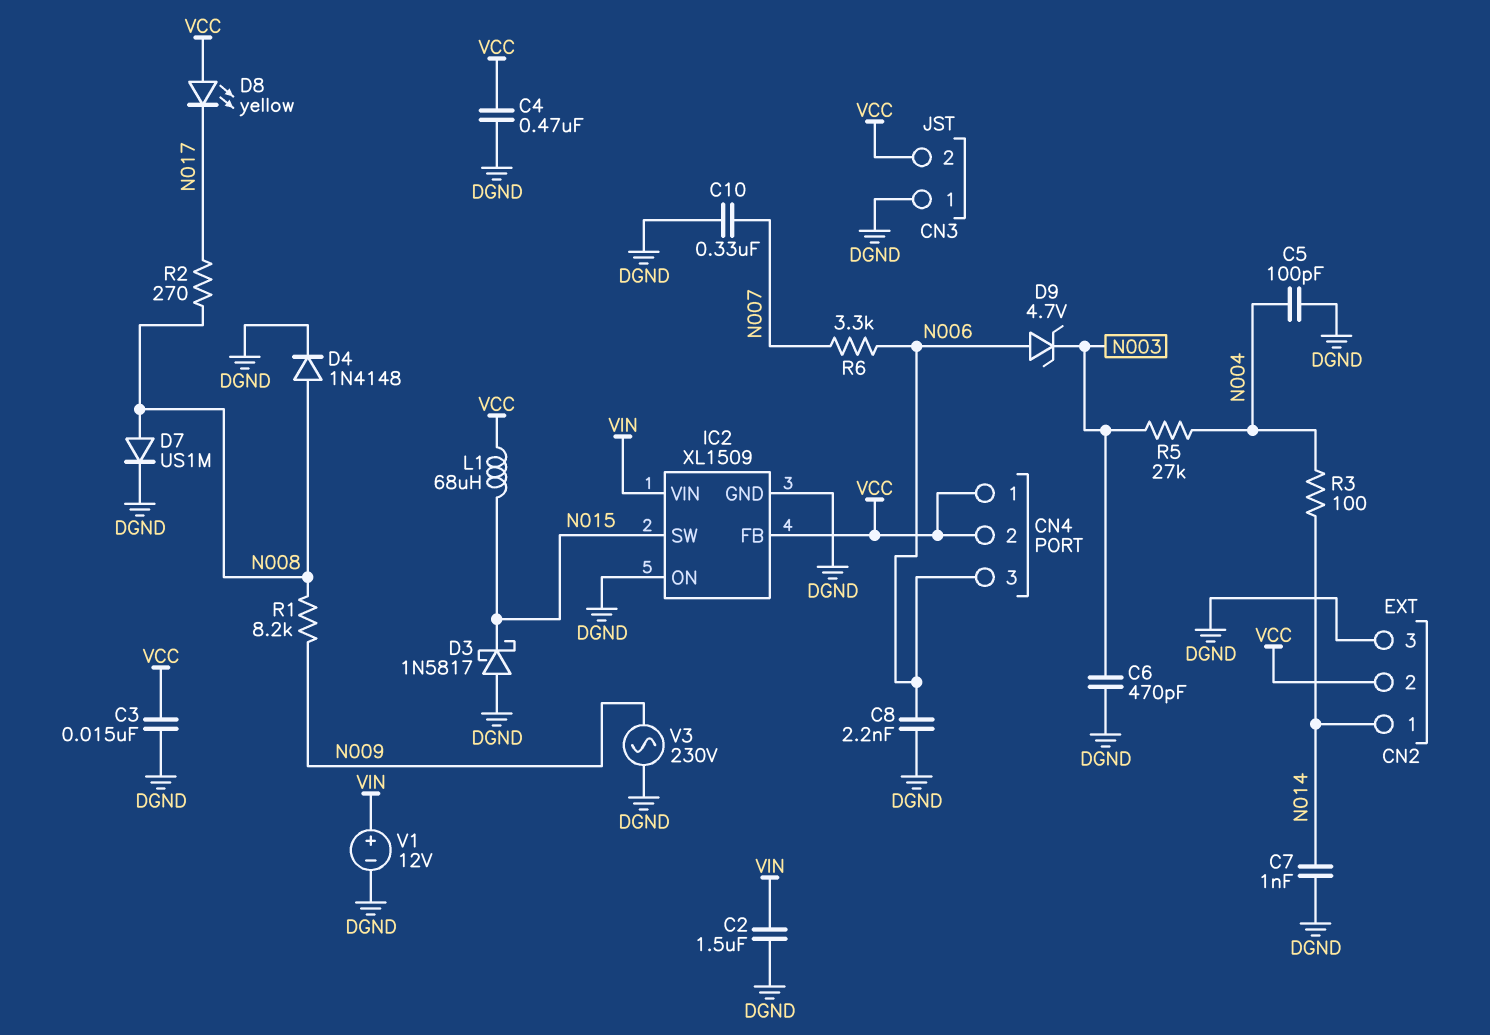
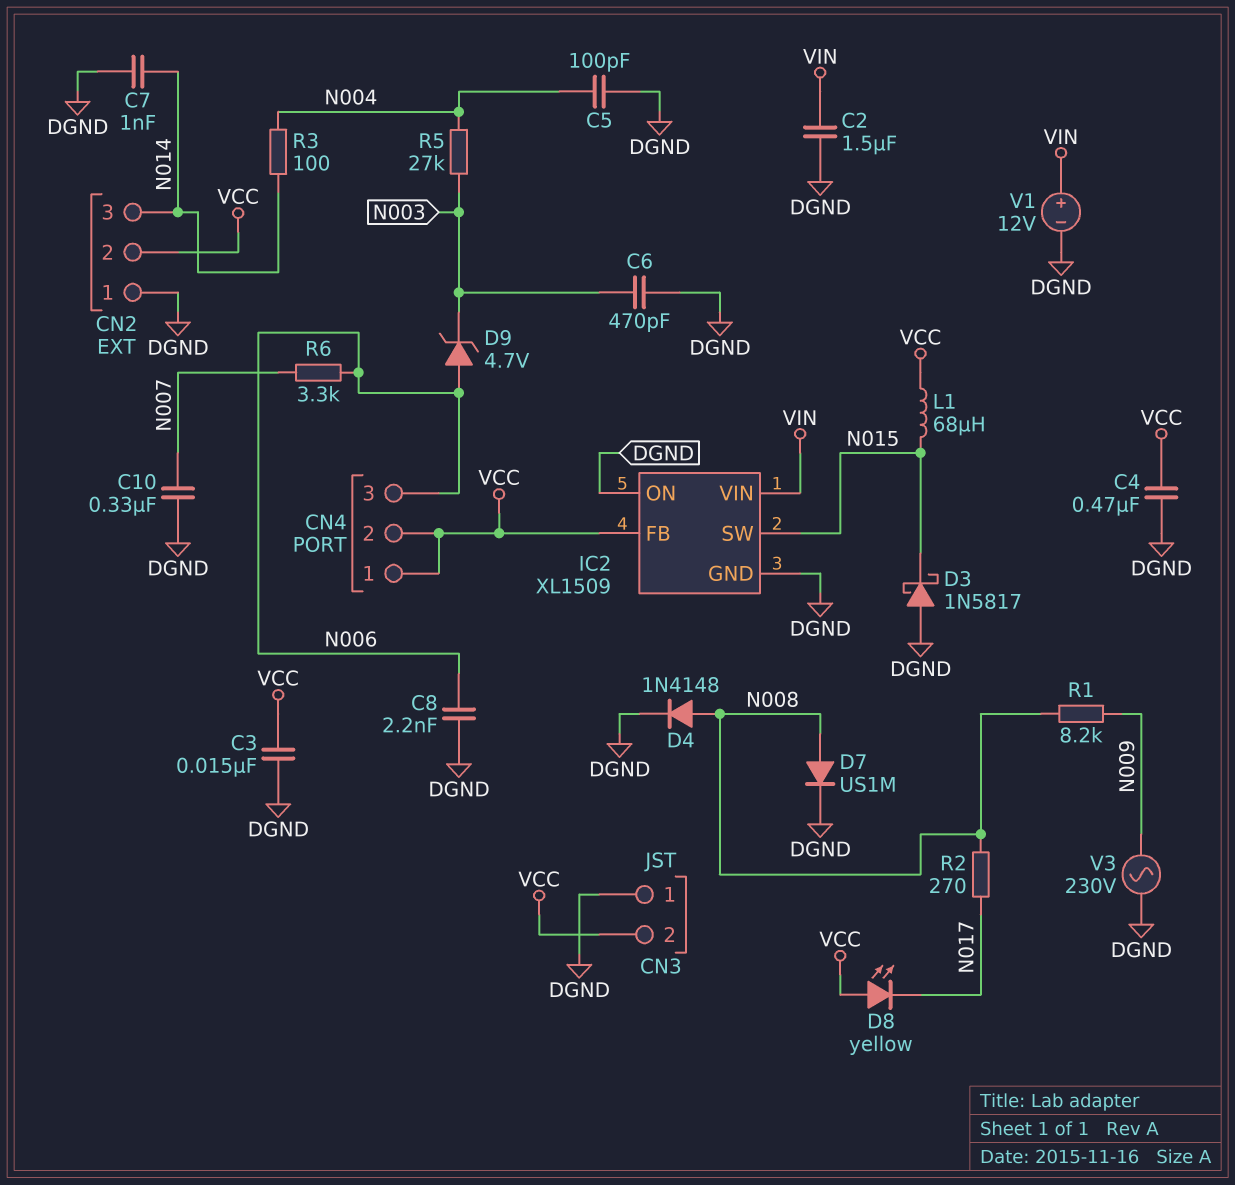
CN2 pin 1: N014 -> DGND
CN2 pin 3: DGND -> N014

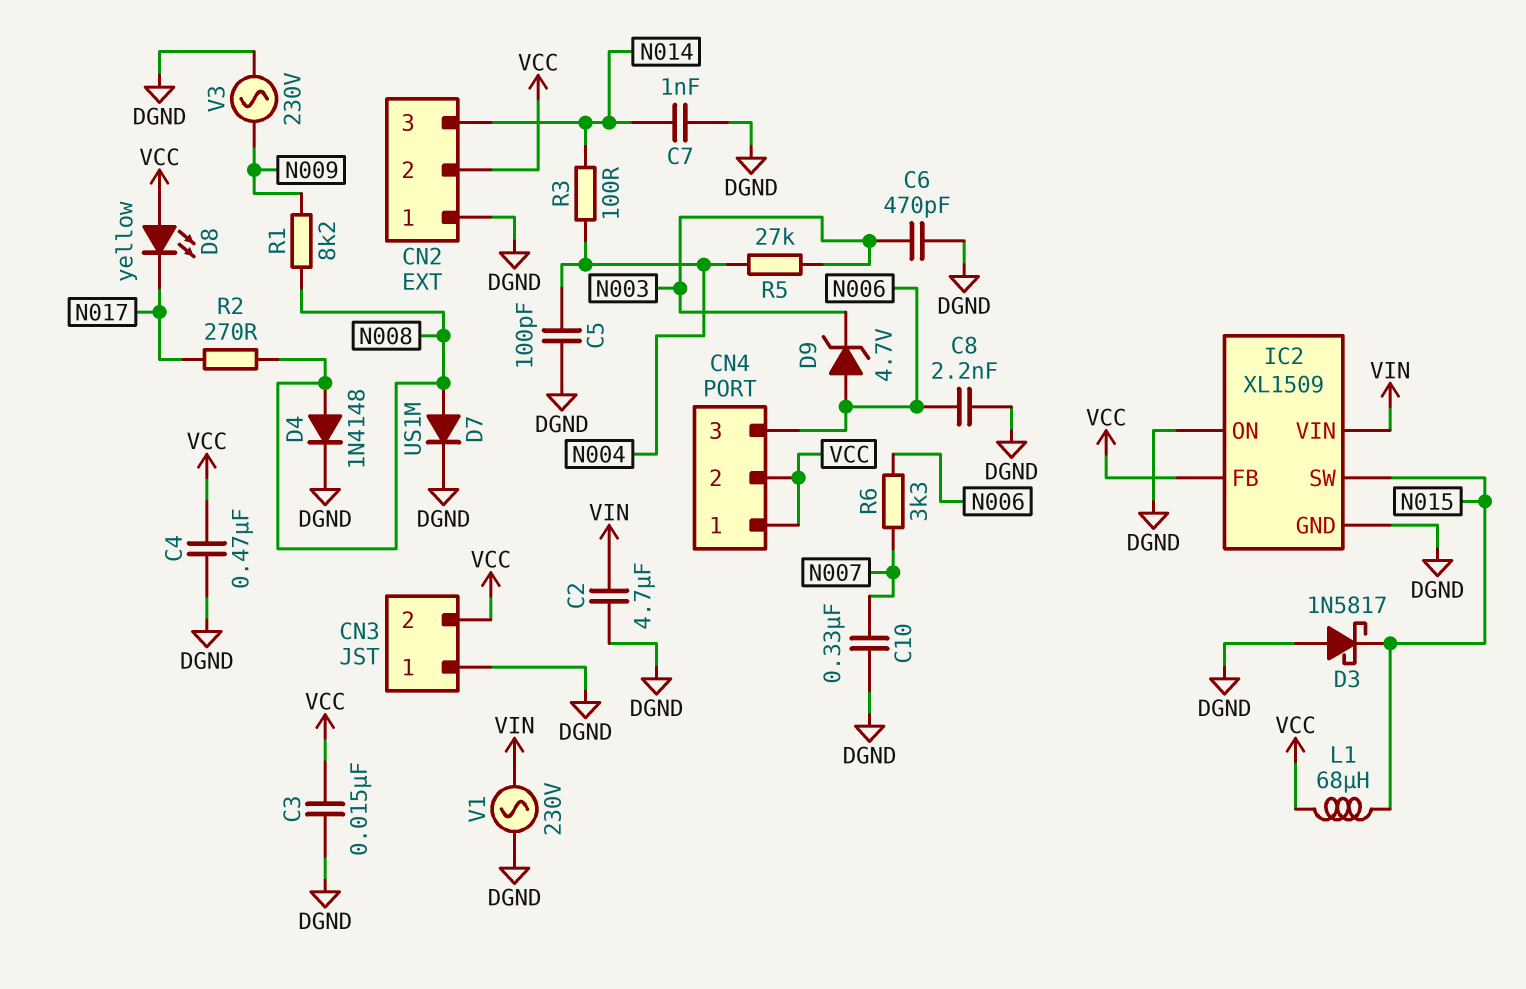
C2: 1.5uF (DGND, VIN) -> 4.7uF (DGND, VIN)
V1: 12V (plus VIN, minus DGND) -> AC 230V (DGND, VIN)

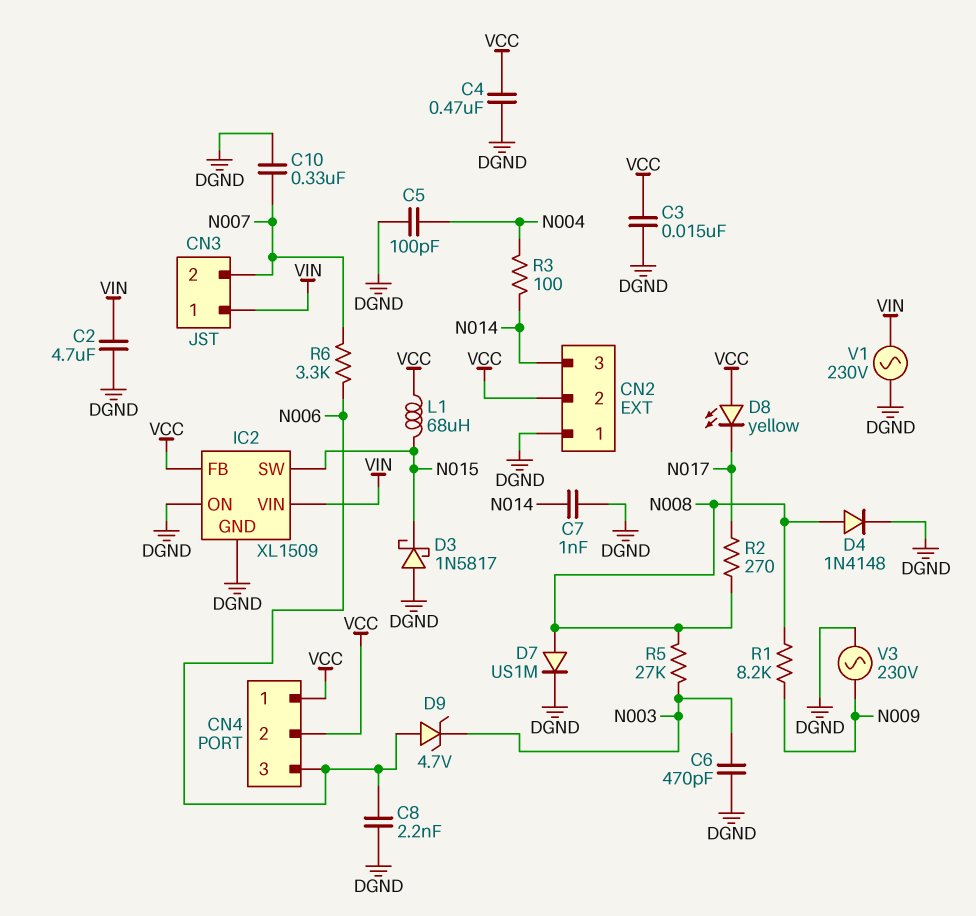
CN3 pin 1: DGND -> VIN
CN3 pin 2: VCC -> N007
R5: 27k (N003, N004) -> 27k (N003, N008)

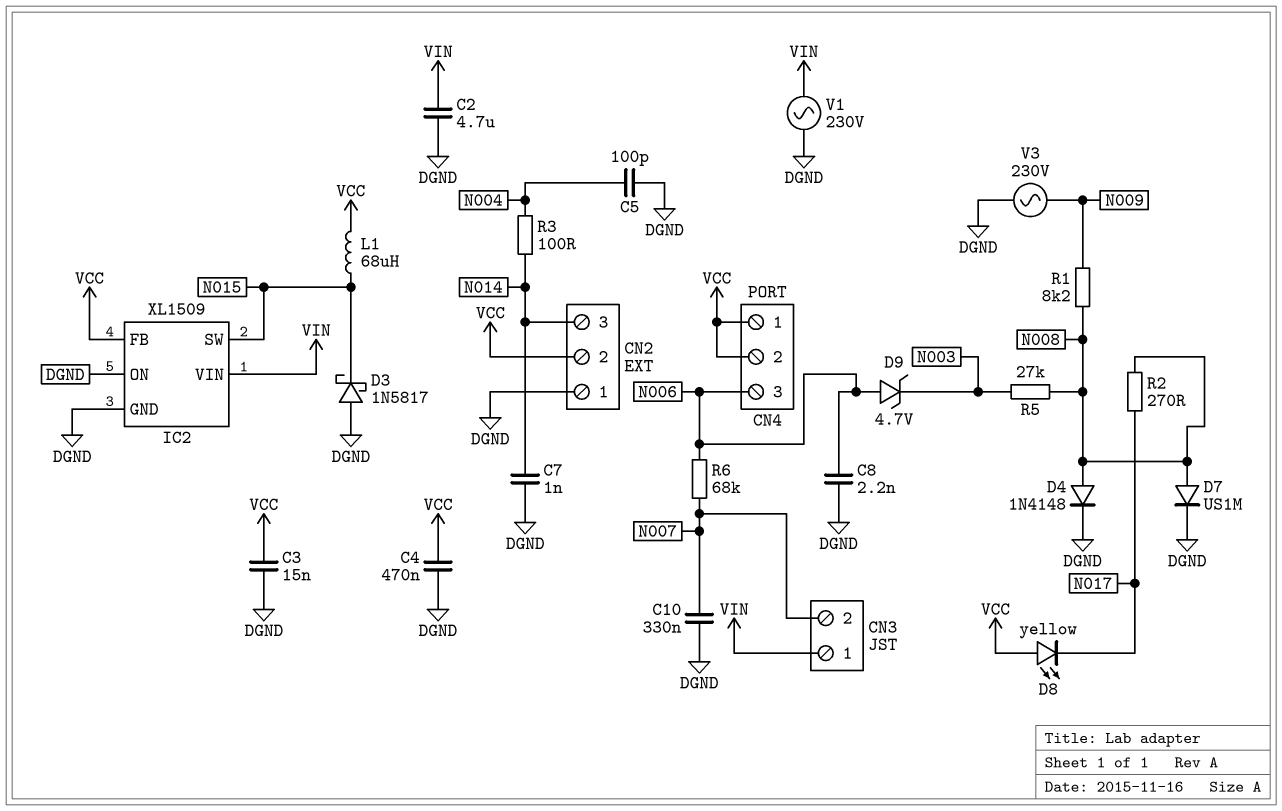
C6: 470pF (DGND, N003) -> none
R6: 3.3k (N006, N007) -> 68k (N006, N007)

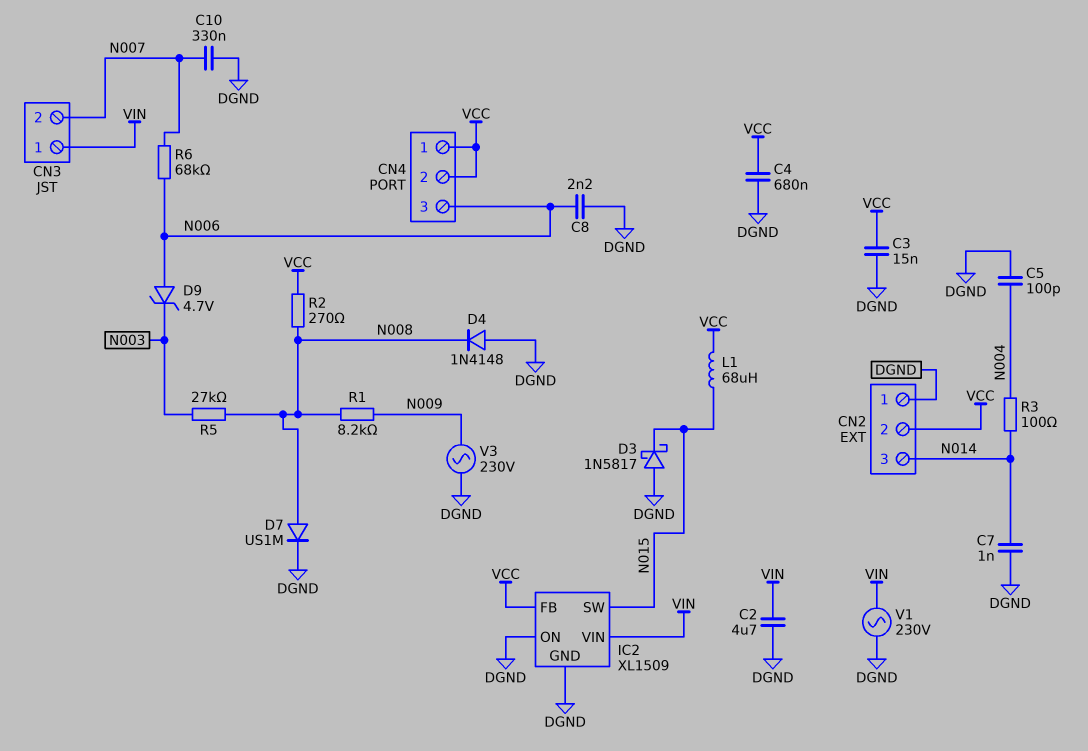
C4: 470nF (DGND, VCC) -> 680nF (DGND, VCC)
D4: diode 1N4148 (A N008, K DGND) -> diode 1N4148 (A DGND, K N008)
D8: LED yellow (A VCC, K N017) -> none
R2: 270 (N008, N017) -> 270 (N008, VCC)

